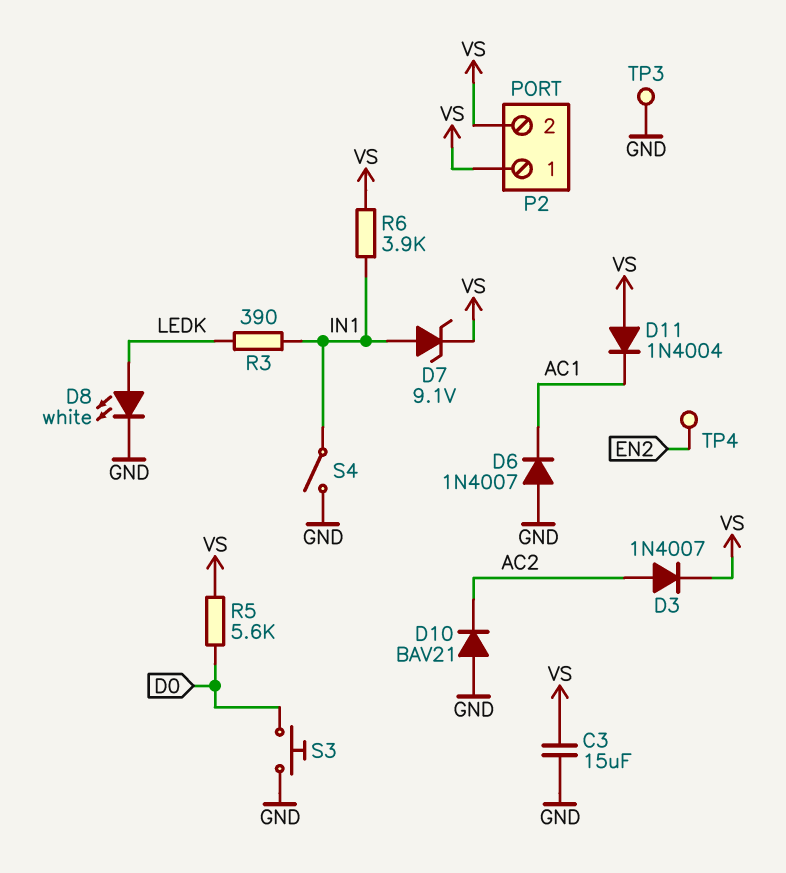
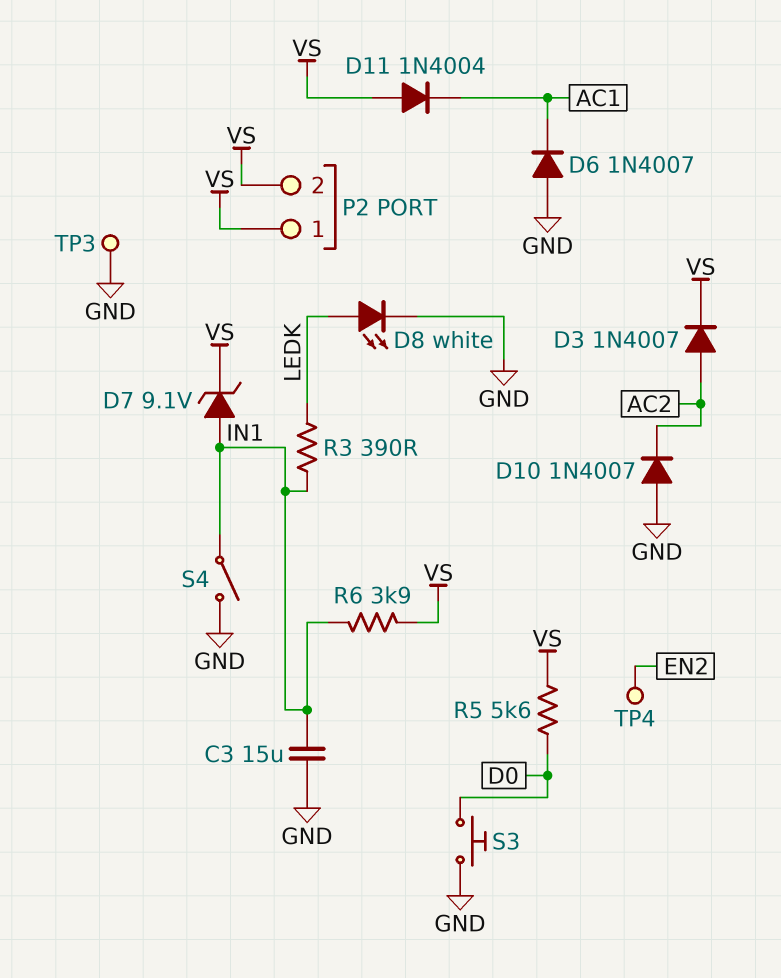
C3: 15uF (GND, VS) -> 15uF (GND, IN1)
D10: diode BAV21 (A GND, K AC2) -> diode 1N4007 (A GND, K AC2)

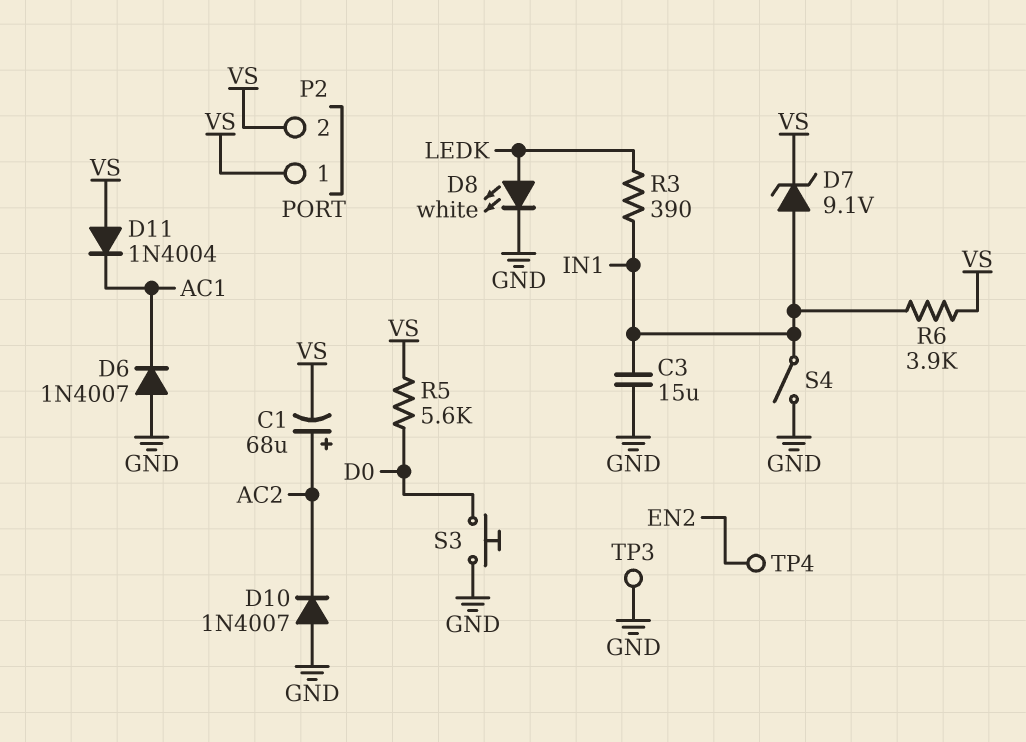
C1: none -> 68uF (plus AC2, minus VS)
D3: diode 1N4007 (A AC2, K VS) -> none

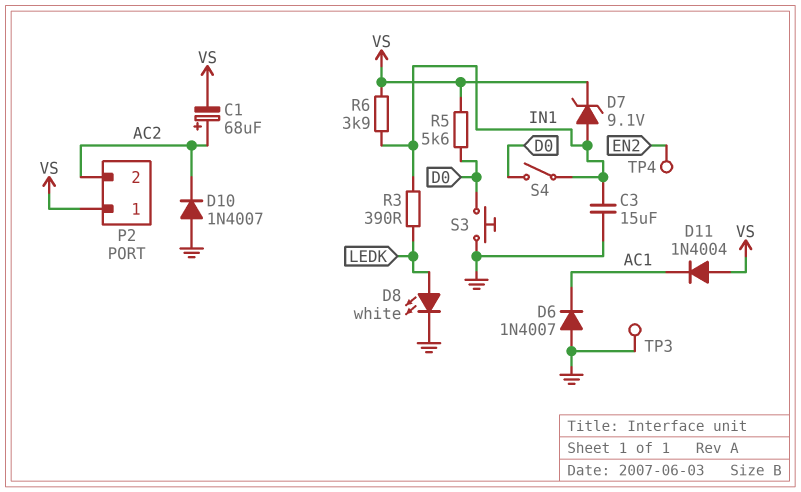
P2 pin 2: VS -> AC2
S4: switch (GND, IN1) -> switch (D0, IN1)

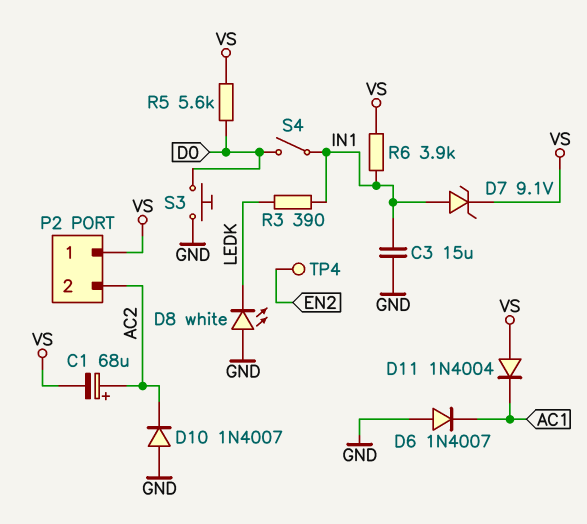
D8: LED white (A LEDK, K GND) -> LED white (A GND, K LEDK)
TP3: test point (GND) -> none

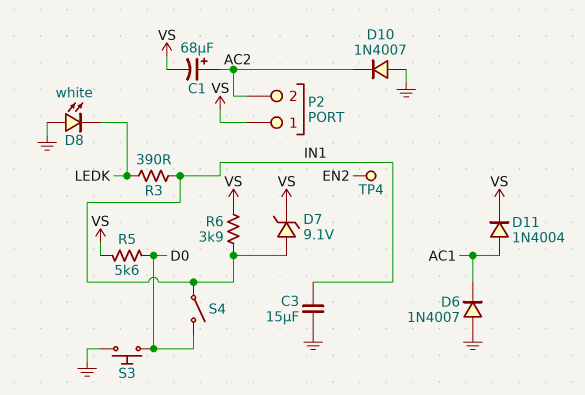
D11: diode 1N4004 (A VS, K AC1) -> diode 1N4004 (A AC1, K VS)

